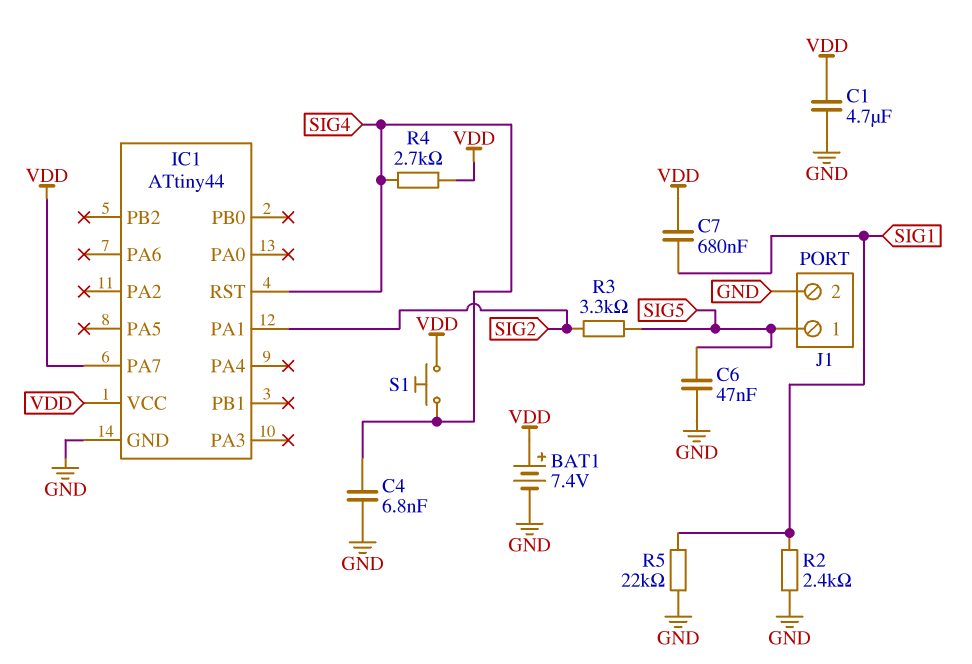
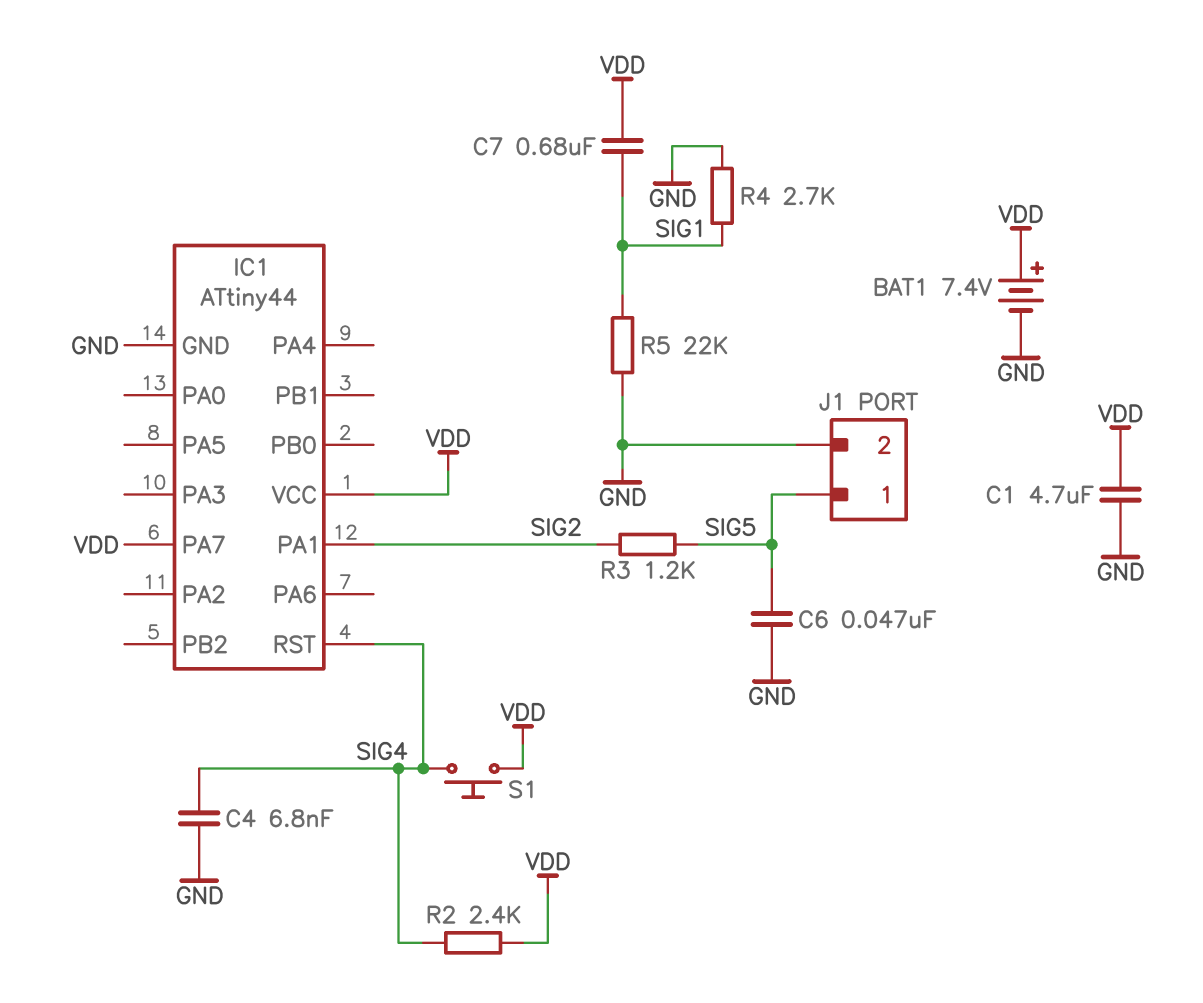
R2: 2.4k (GND, SIG1) -> 2.4k (SIG4, VDD)
R3: 3.3k (SIG2, SIG5) -> 1.2k (SIG2, SIG5)
R4: 2.7k (SIG4, VDD) -> 2.7k (GND, SIG1)

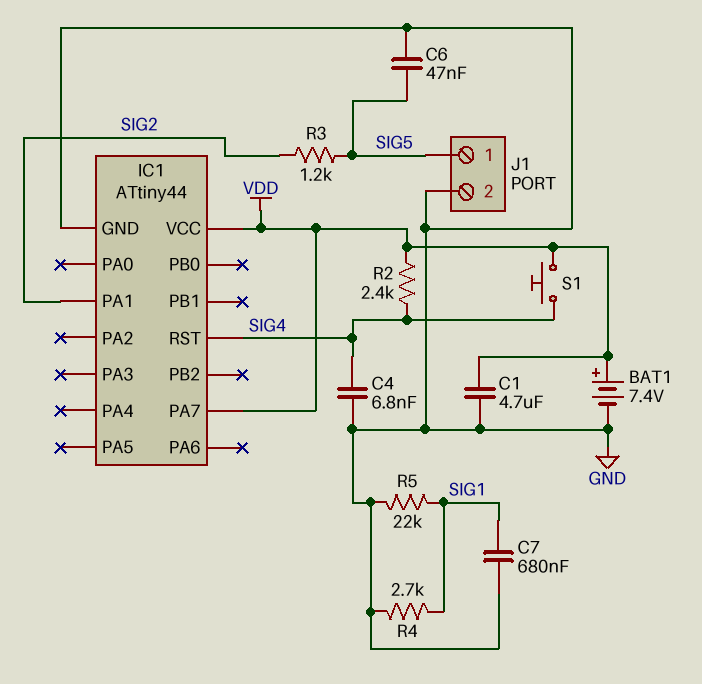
C7: 680nF (SIG1, VDD) -> 680nF (GND, SIG1)

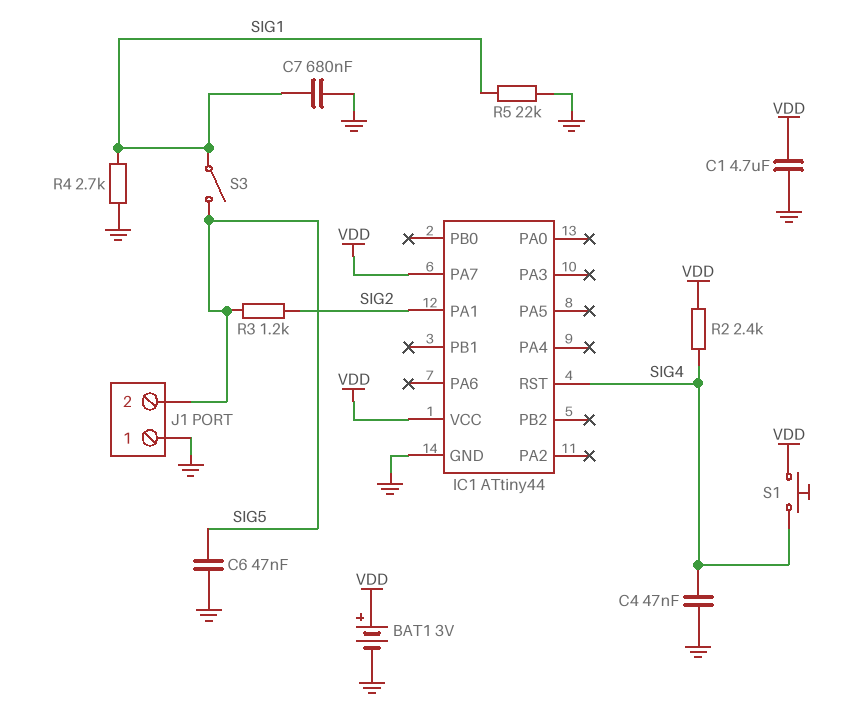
BAT1: 7.4V (plus VDD, minus GND) -> 3V (plus VDD, minus GND)
C4: 6.8nF (GND, SIG4) -> 47nF (GND, SIG4)
J1 pin 1: SIG5 -> GND
J1 pin 2: GND -> SIG5
S3: none -> switch (SIG1, SIG5)

